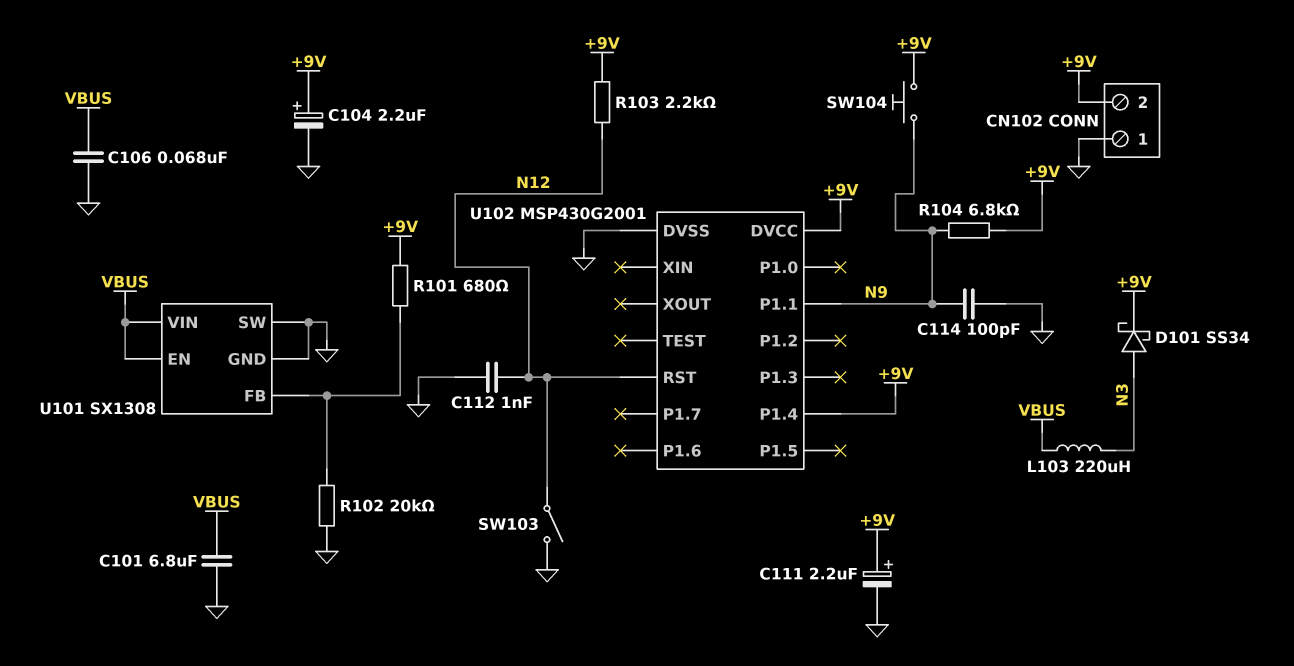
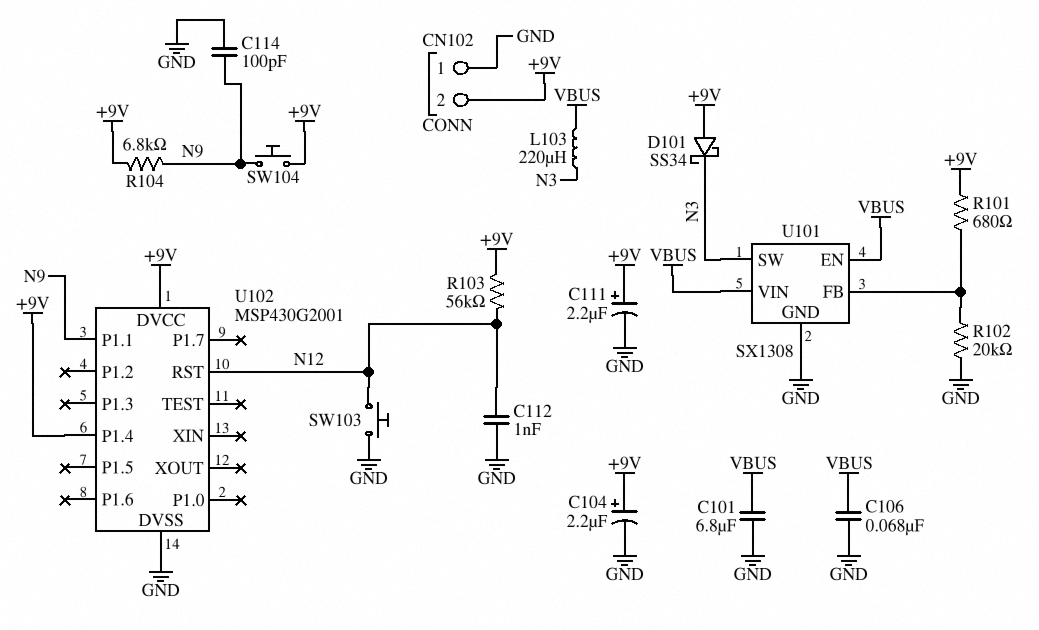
D101: schottky SS34 (A N3, K +9V) -> schottky SS34 (A +9V, K N3)
R103: 2.2k (+9V, N12) -> 56k (+9V, N12)
SW103: switch (GND, N12) -> button (GND, N12)
U101 pin SW: GND -> N3

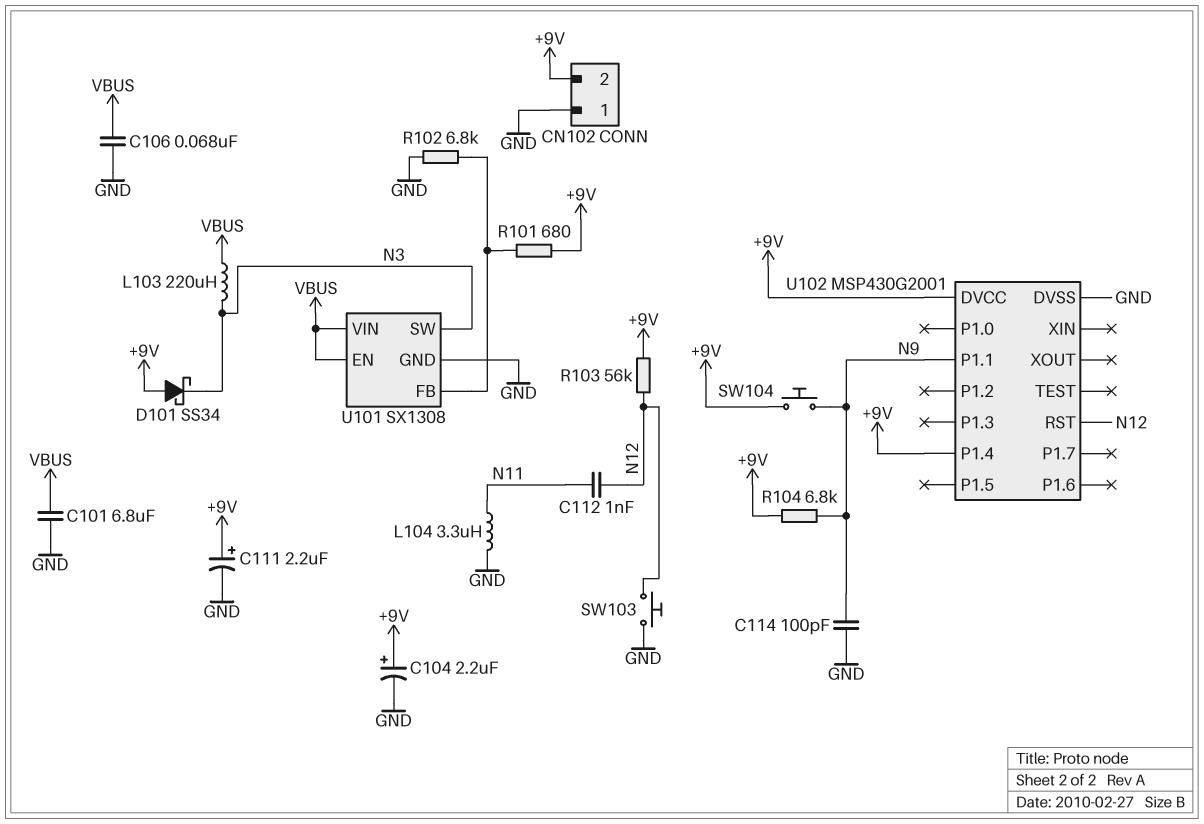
C112: 1nF (GND, N12) -> 1nF (N11, N12)
L104: none -> 3.3uH (GND, N11)
R102: 20k (GND, U101/FB) -> 6.8k (GND, U101/FB)

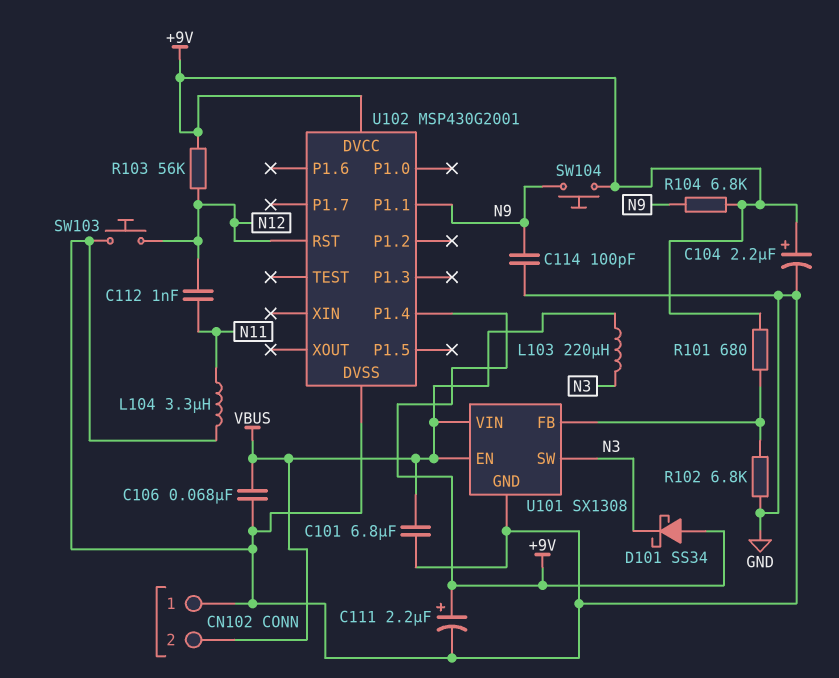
CN102 pin 2: +9V -> VBUS

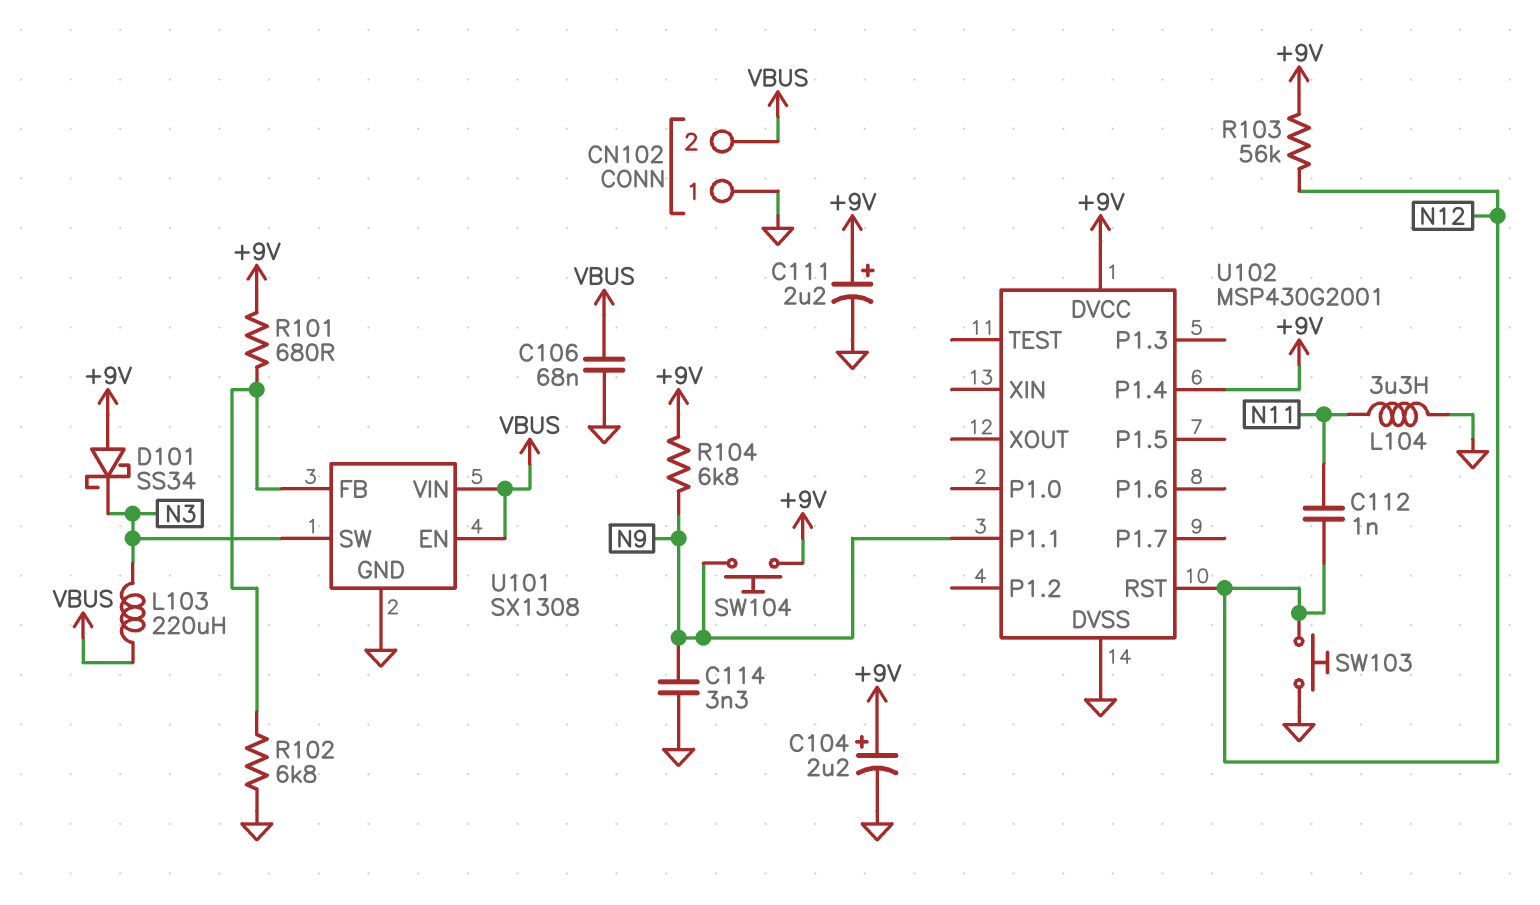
C101: 6.8uF (GND, VBUS) -> none
C114: 100pF (GND, N9) -> 3.3nF (GND, N9)

